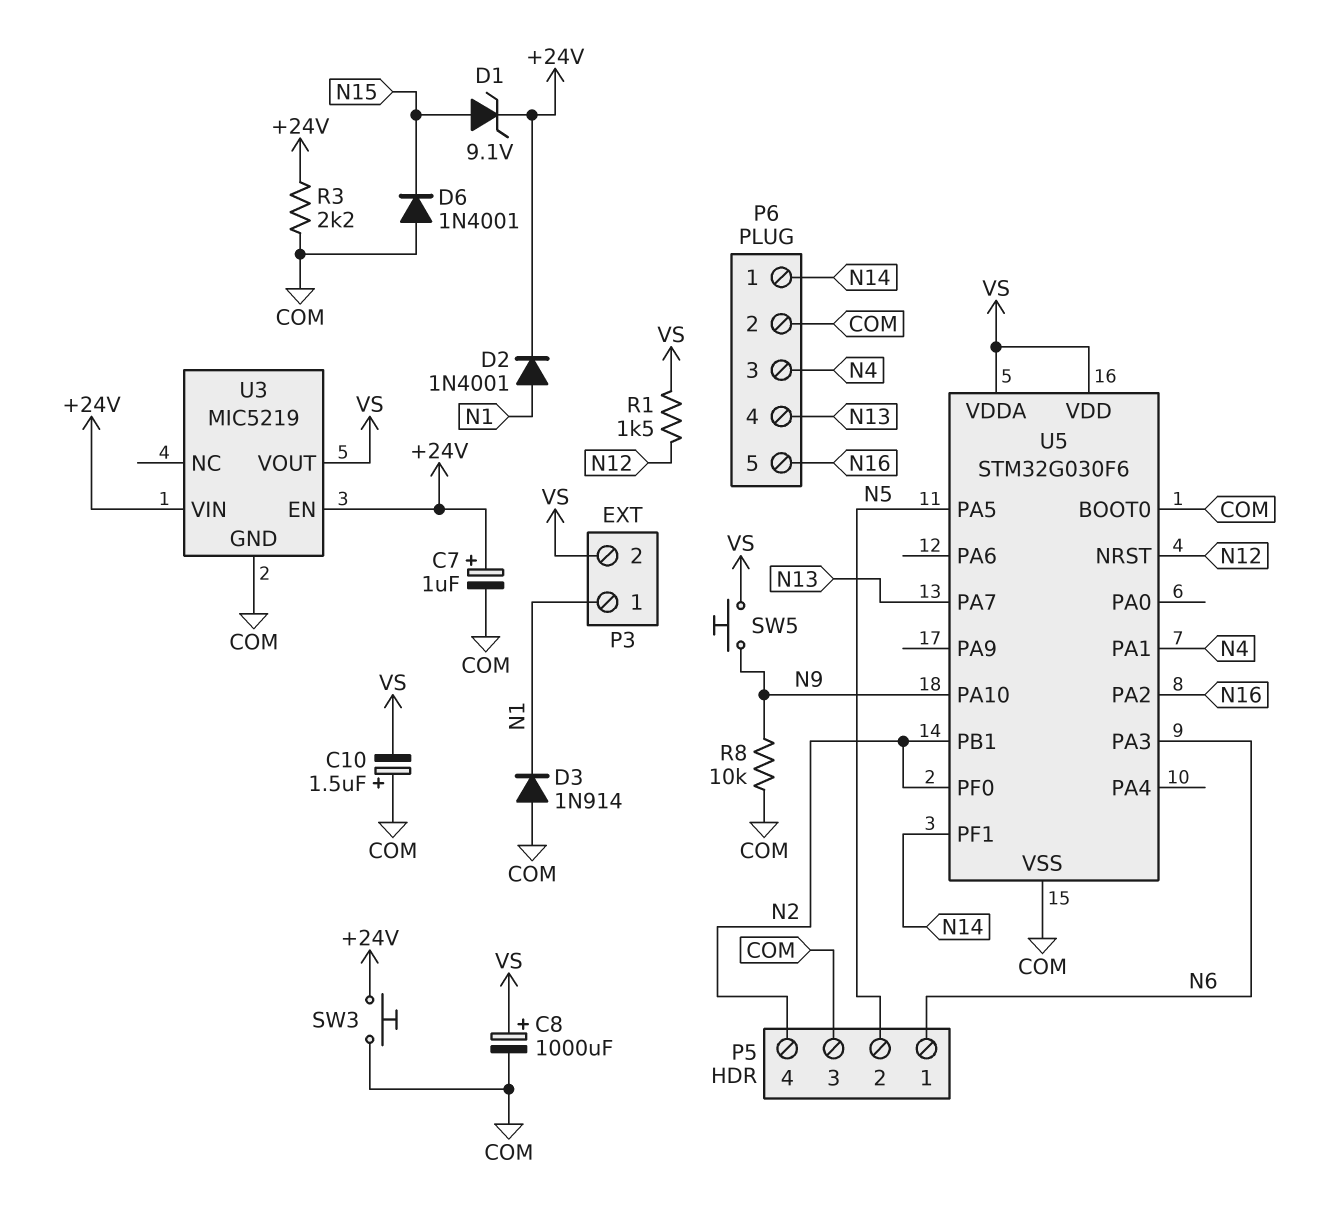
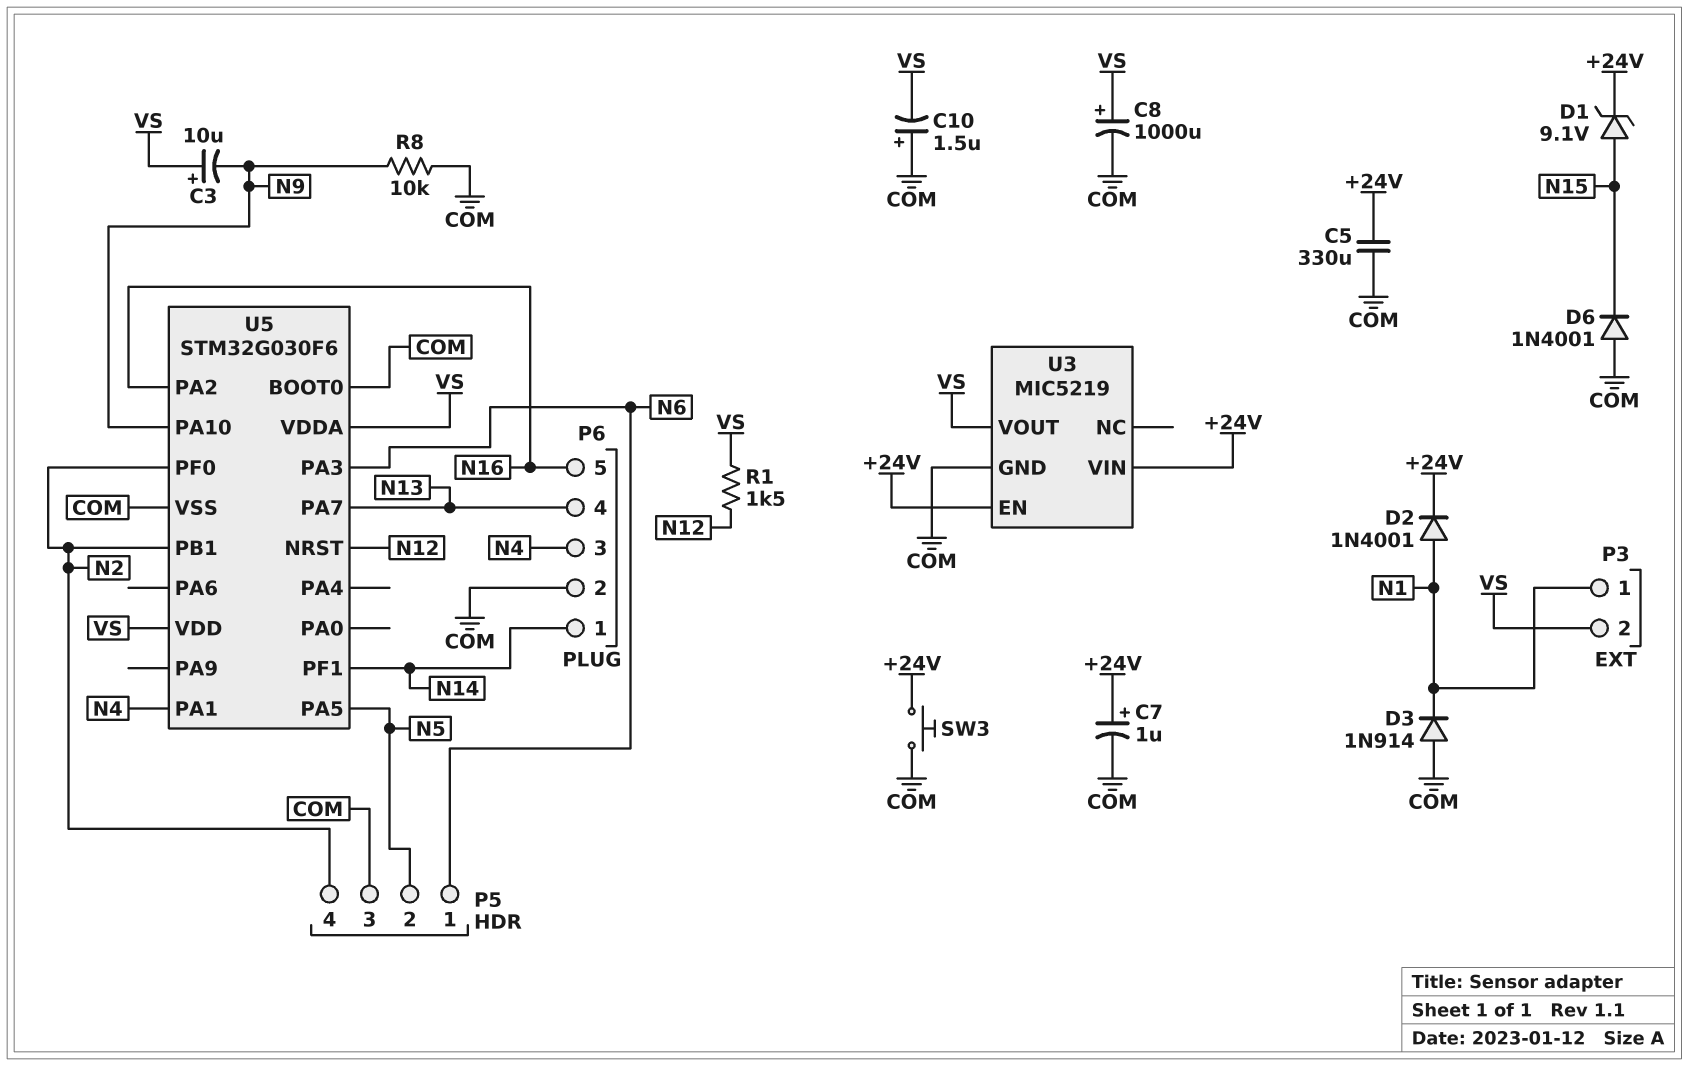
C3: none -> 10uF (plus VS, minus N9)
C5: none -> 330uF (+24V, COM)
R3: 2.2k (+24V, COM) -> none
SW5: button (N9, VS) -> none

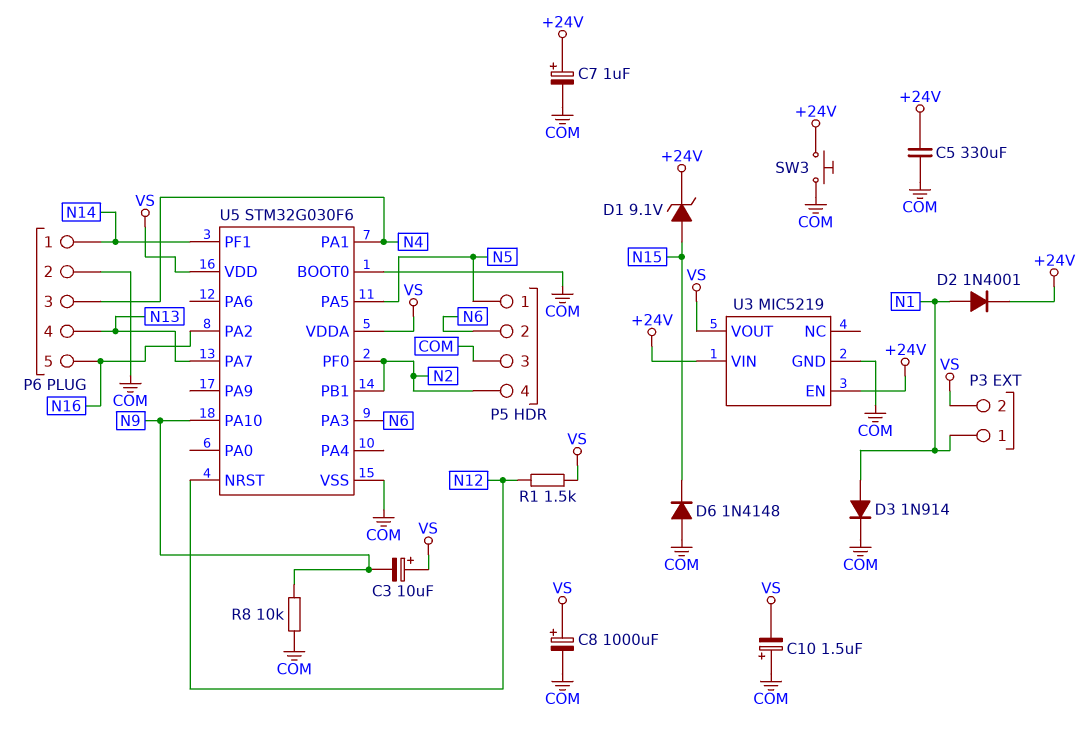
D3: diode 1N914 (A COM, K N1) -> diode 1N914 (A N1, K COM)
D6: diode 1N4001 (A COM, K N15) -> diode 1N4148 (A COM, K N15)
P5 pin 1: N6 -> N5
P5 pin 2: N5 -> N6

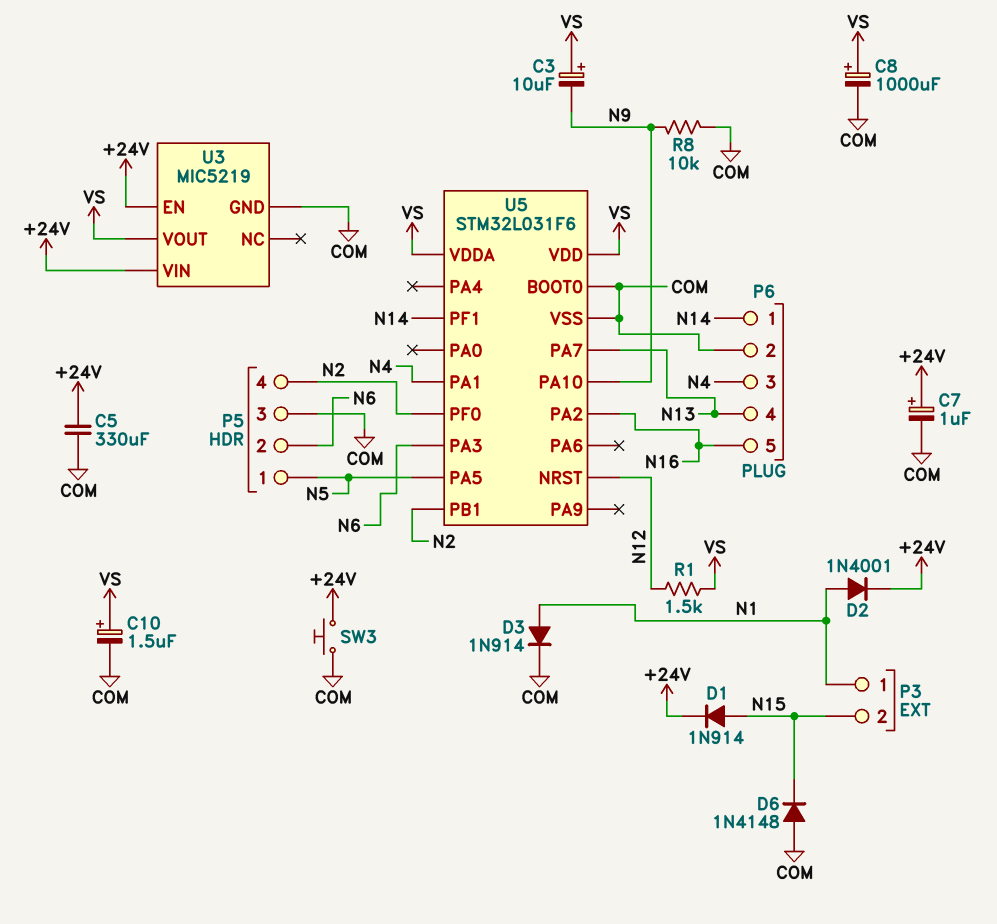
C10: 1.5uF (plus COM, minus VS) -> 1.5uF (plus VS, minus COM)
D1: zener 9.1V (A N15, K +24V) -> diode 1N914 (A N15, K +24V)
P3 pin 2: VS -> N15
U5: STM32G030F6 -> STM32L031F6

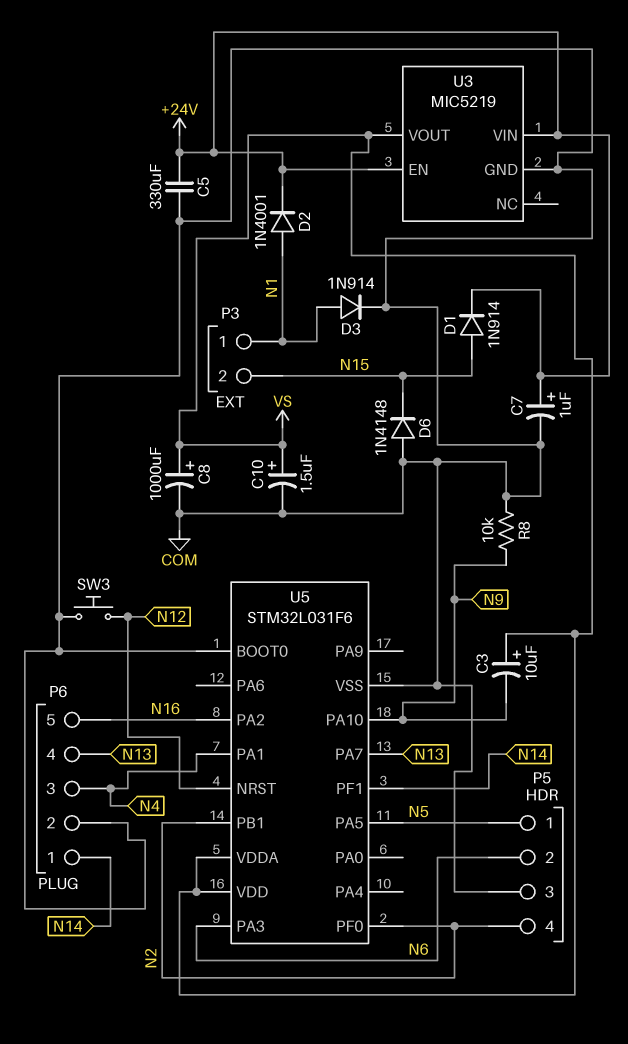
R1: 1.5k (N12, VS) -> none
SW3: button (+24V, COM) -> button (COM, N12)

